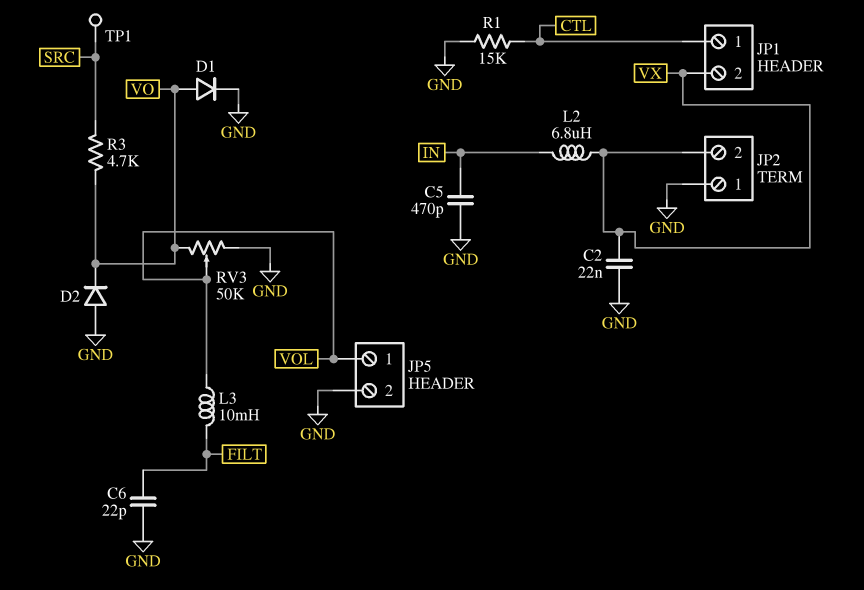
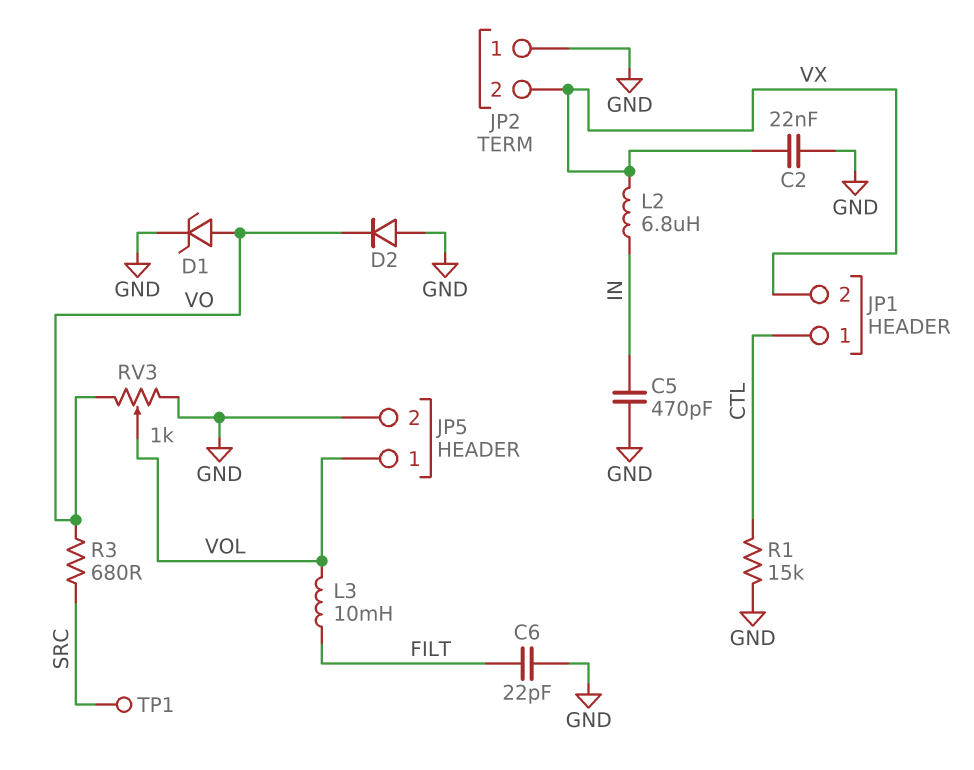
D1: diode (A VO, K GND) -> zener (A VO, K GND)
R3: 4.7k (SRC, VO) -> 680 (SRC, VO)
RV3: 50k (GND, VO, wiper VOL) -> 1k (GND, VO, wiper VOL)

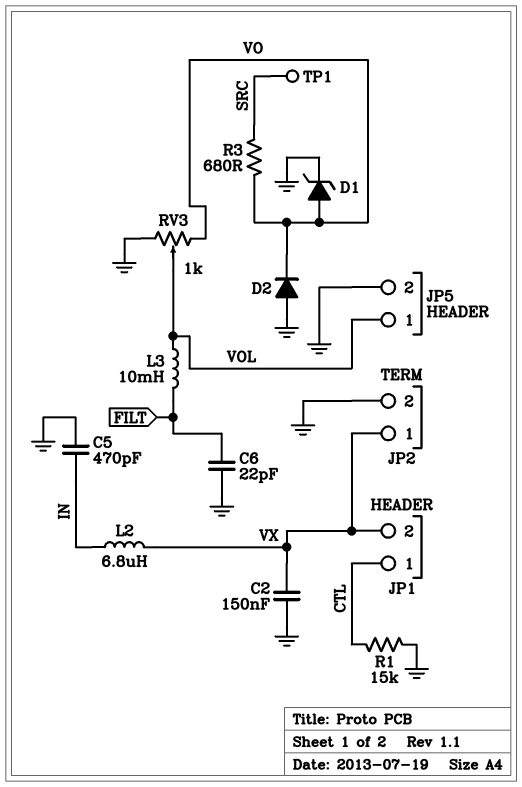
C2: 22nF (GND, VX) -> 150nF (GND, VX)
JP2 pin 1: GND -> VX
JP2 pin 2: VX -> GND

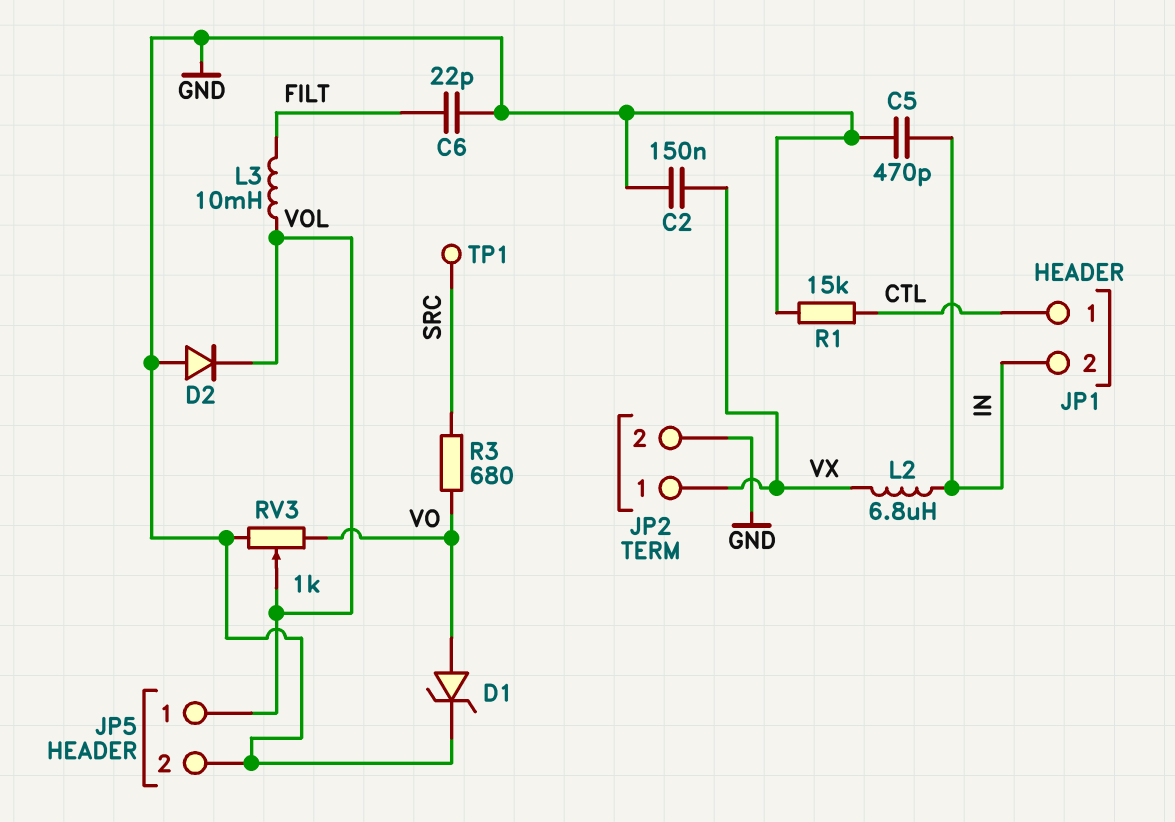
D2: diode (A GND, K VO) -> diode (A GND, K VOL)
JP1 pin 2: VX -> IN

